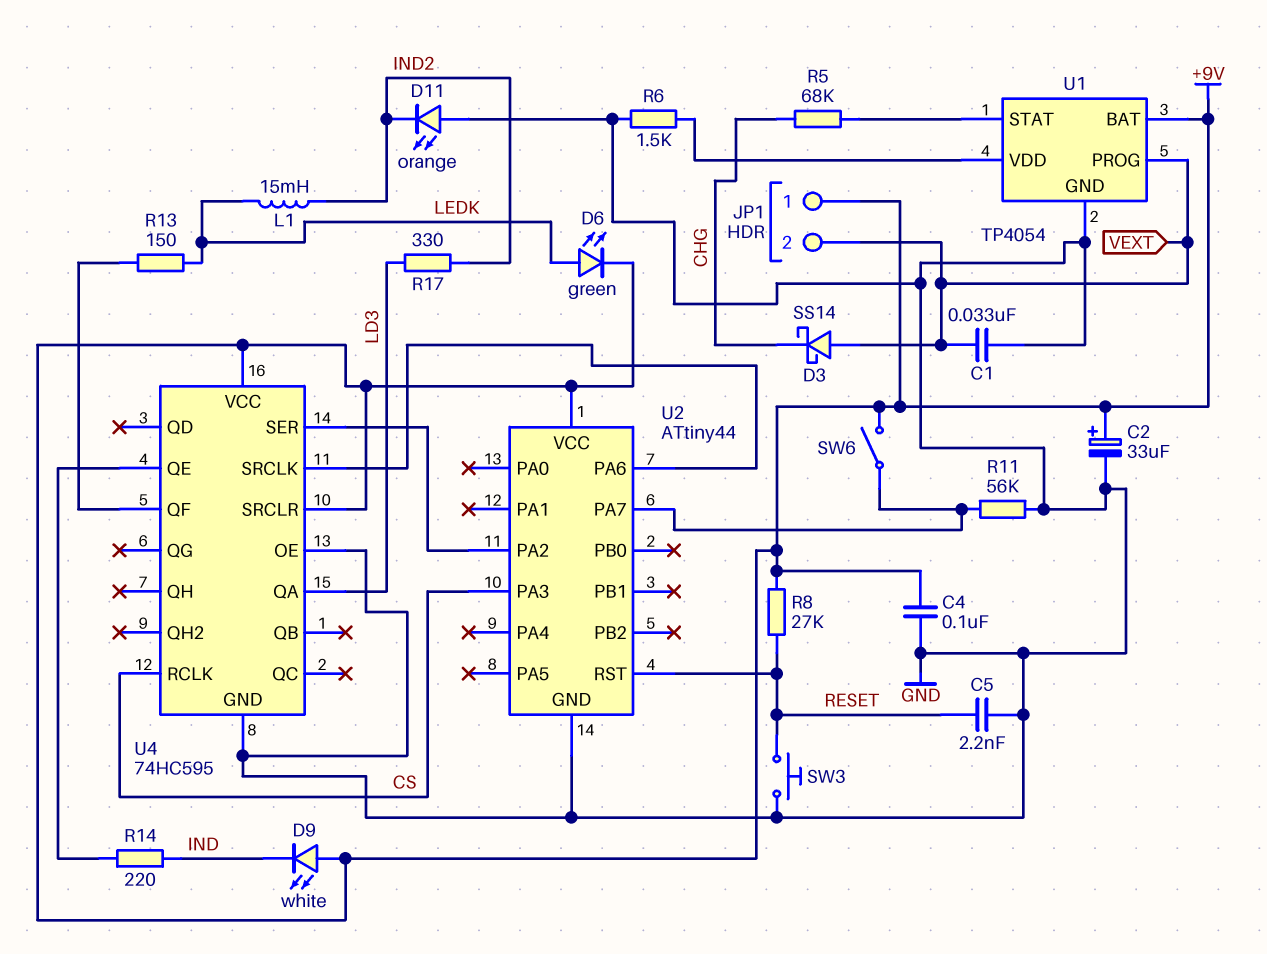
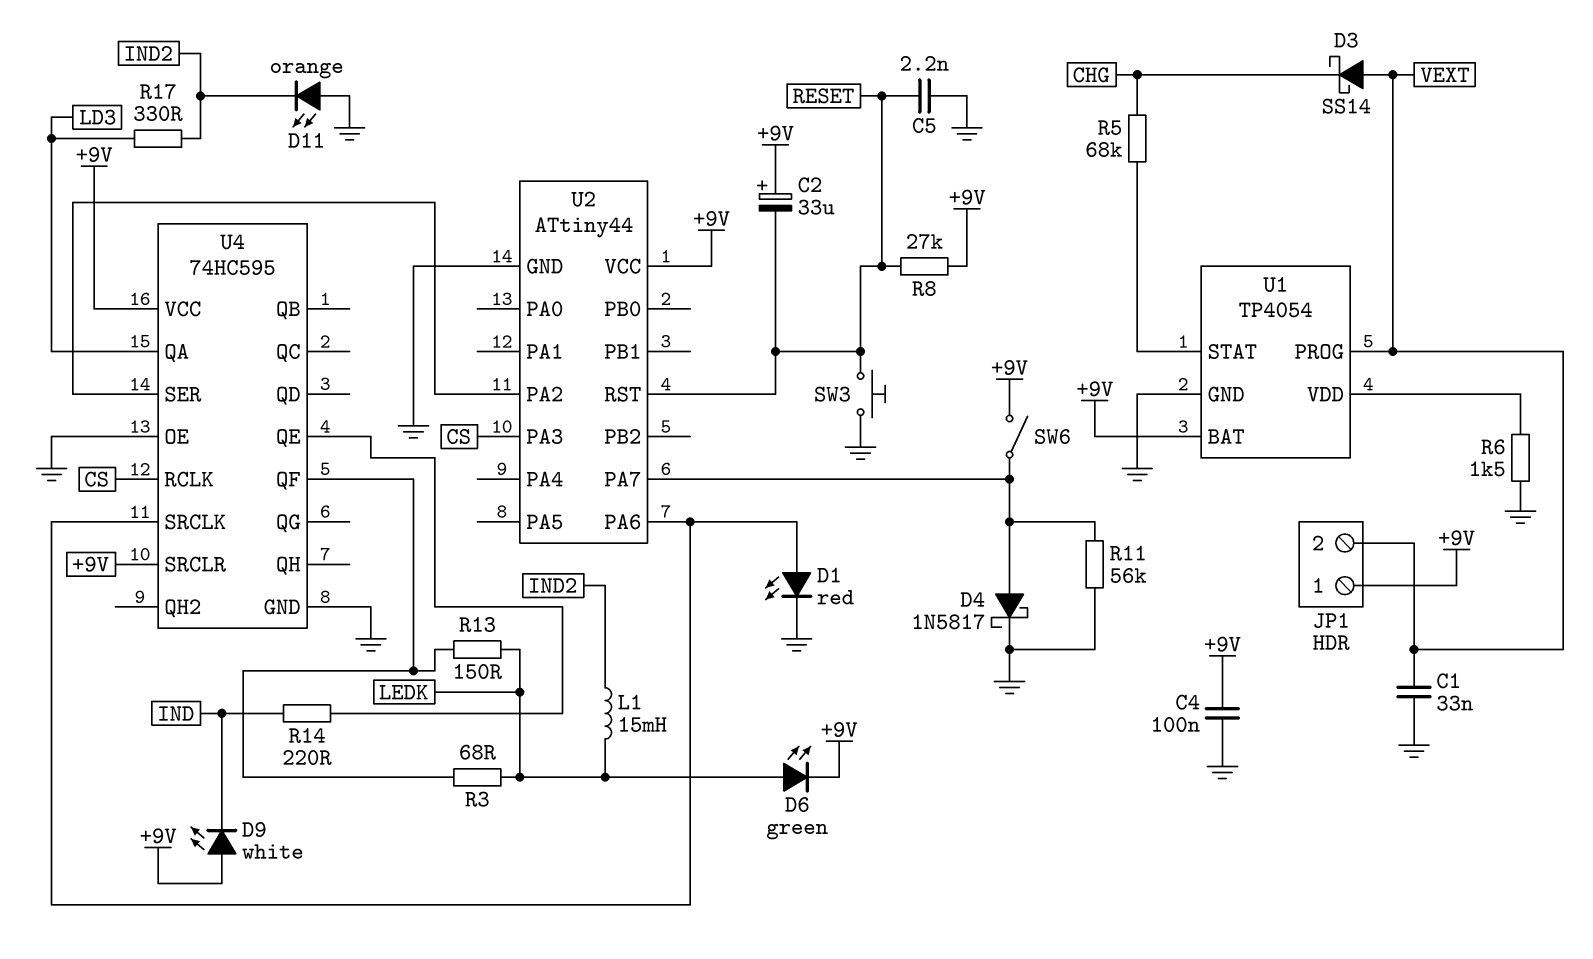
C2: 33uF (plus +9V, minus GND) -> 33uF (plus +9V, minus RESET)
D1: none -> LED red (A U2/PA6, K GND)
D4: none -> schottky 1N5817 (A U2/PA7, K GND)
R3: none -> 68 (LEDK, U4/QF)

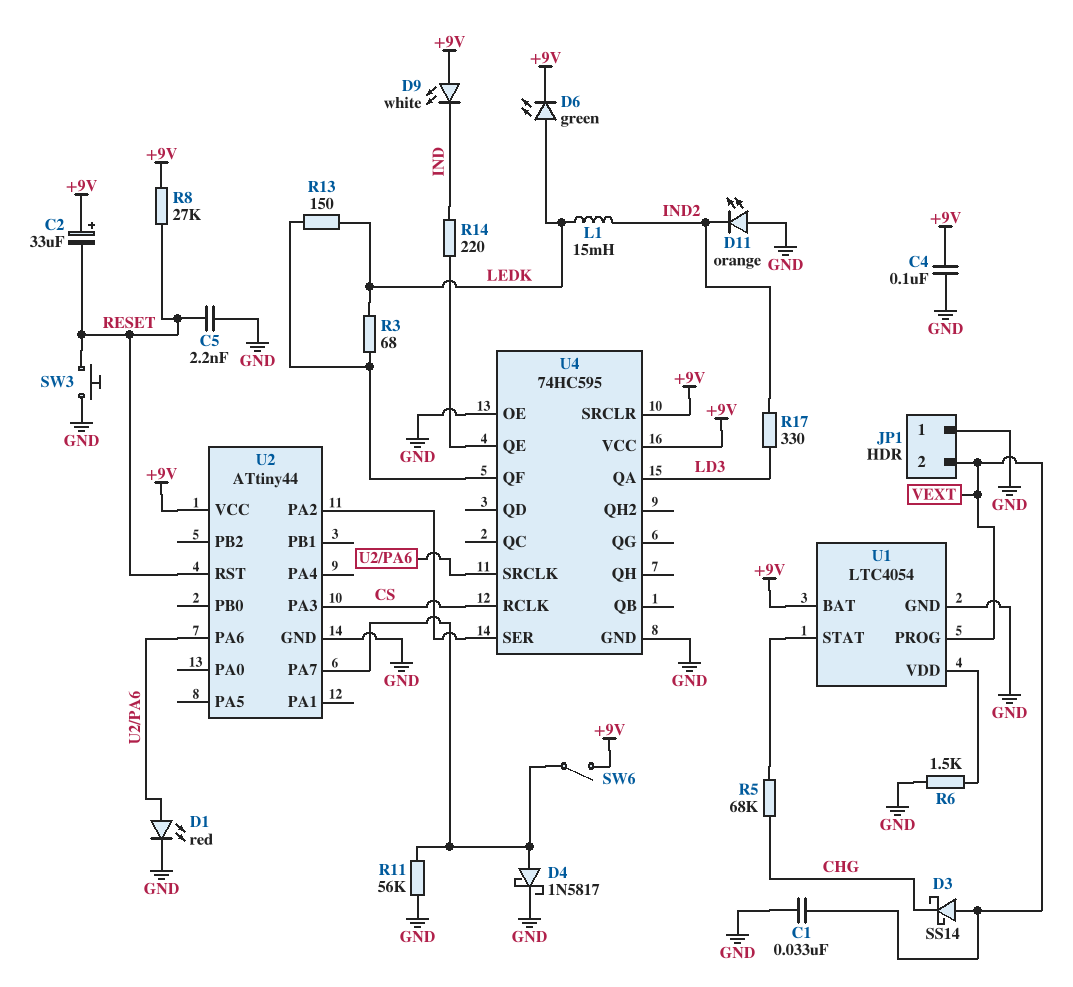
JP1 pin 1: +9V -> GND
U1: TP4054 -> LTC4054

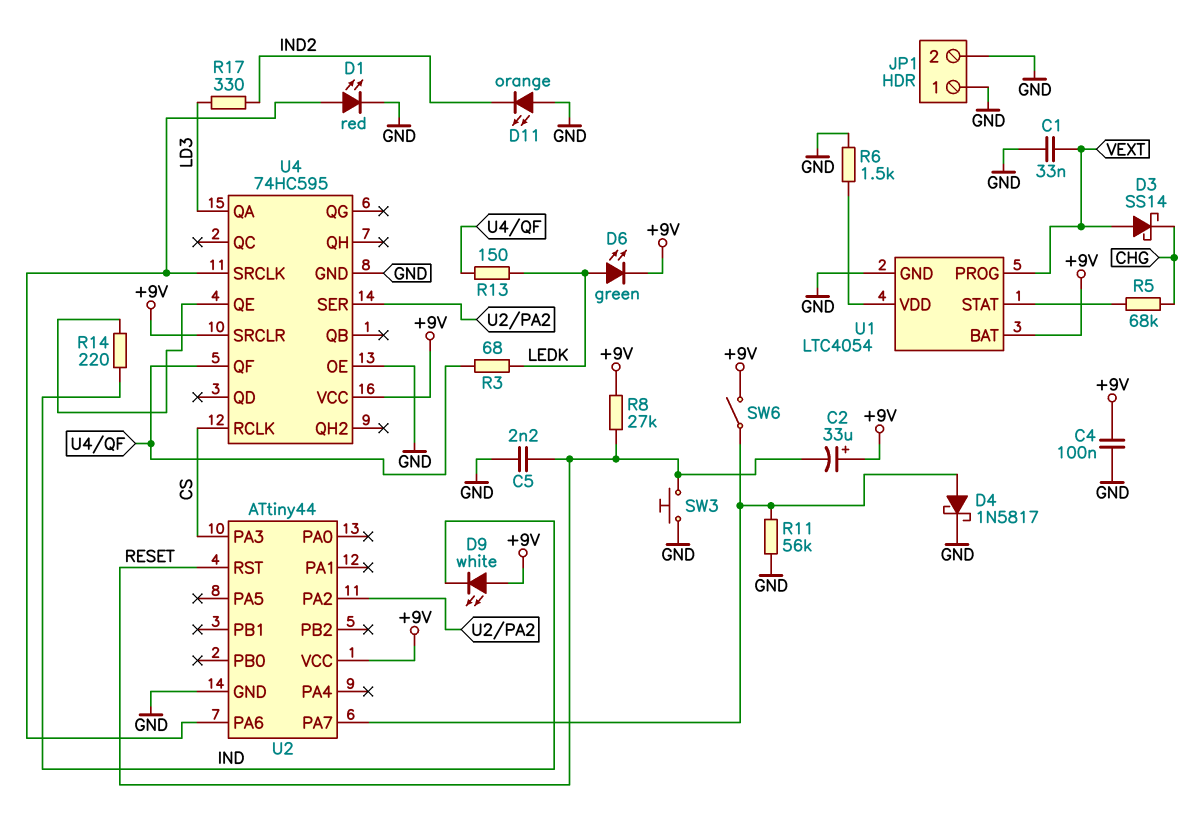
JP1 pin 2: VEXT -> GND
L1: 15mH (IND2, LEDK) -> none

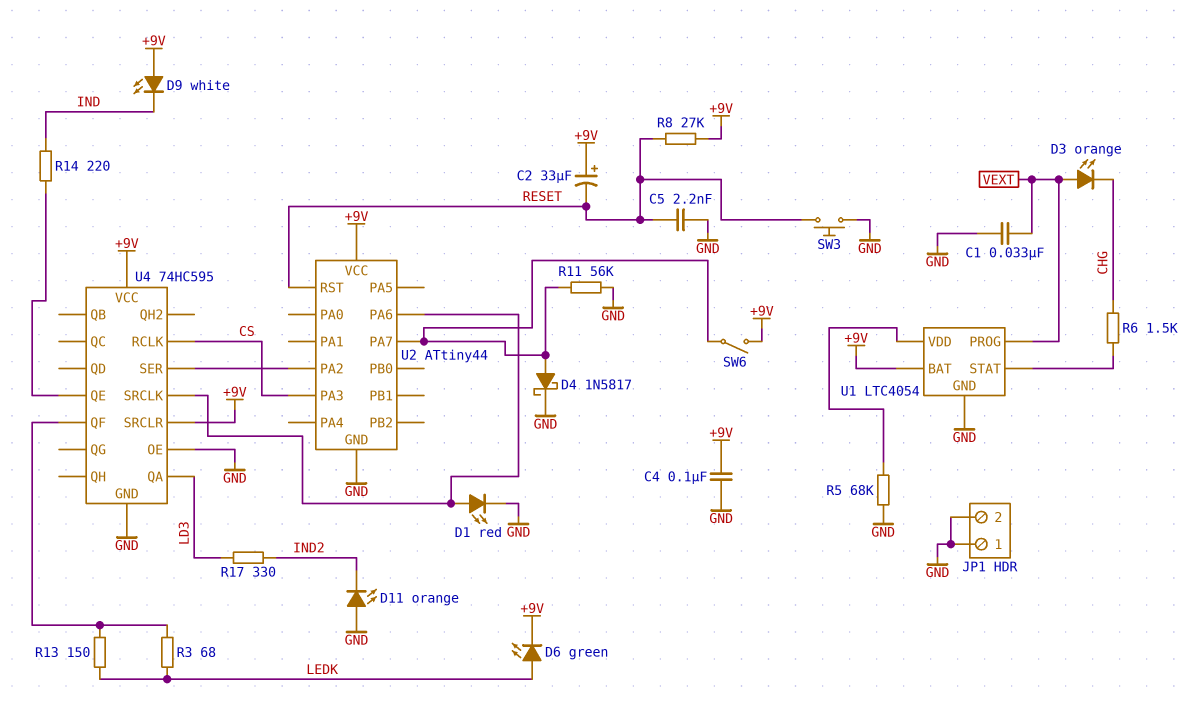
D3: schottky SS14 (A VEXT, K CHG) -> LED orange (A VEXT, K CHG)
R5: 68k (CHG, U1/STAT) -> 68k (GND, U1/VDD)
R6: 1.5k (GND, U1/VDD) -> 1.5k (CHG, U1/STAT)

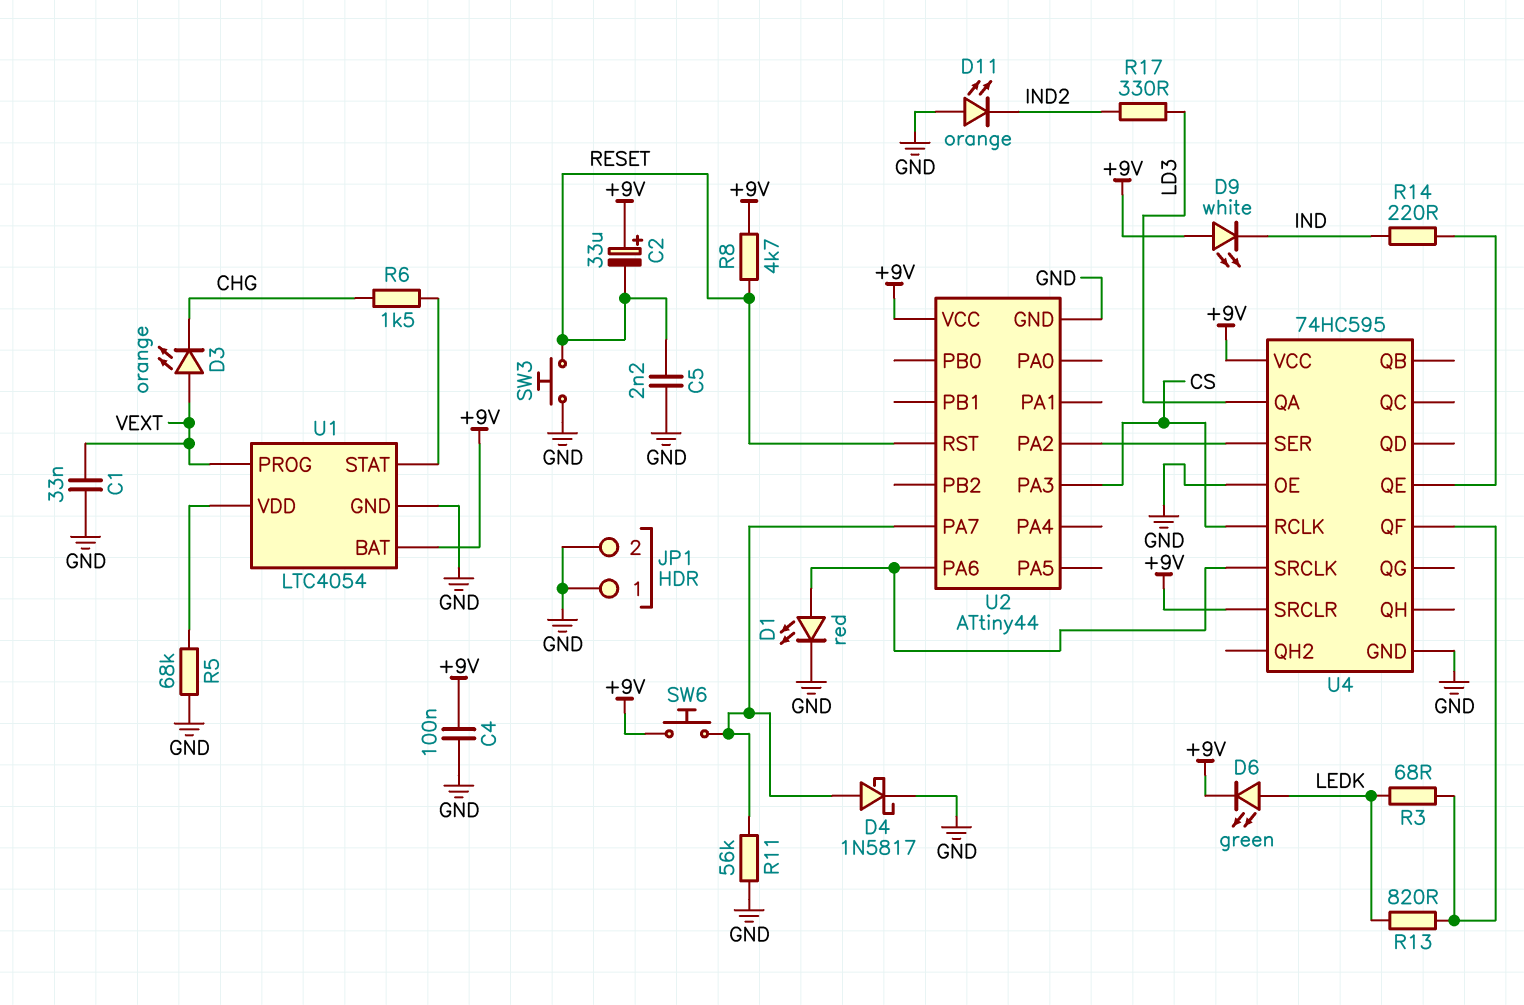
R8: 27k (+9V, RESET) -> 4.7k (+9V, RESET)
R13: 150 (LEDK, U4/QF) -> 820 (LEDK, U4/QF)
SW6: switch (+9V, U2/PA7) -> button (+9V, U2/PA7)

